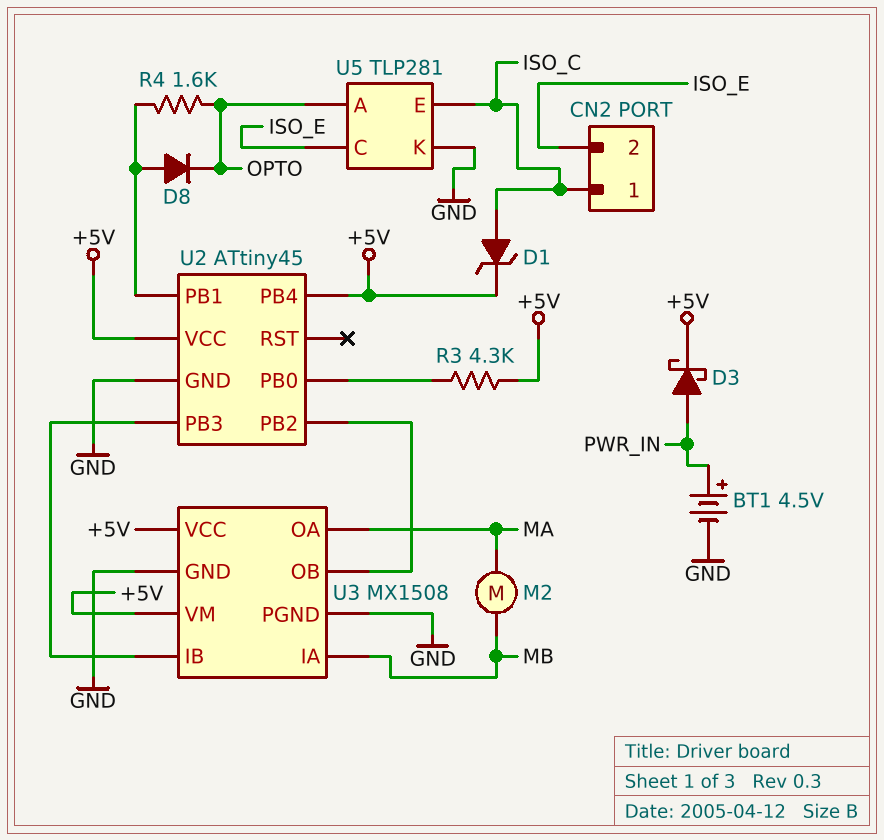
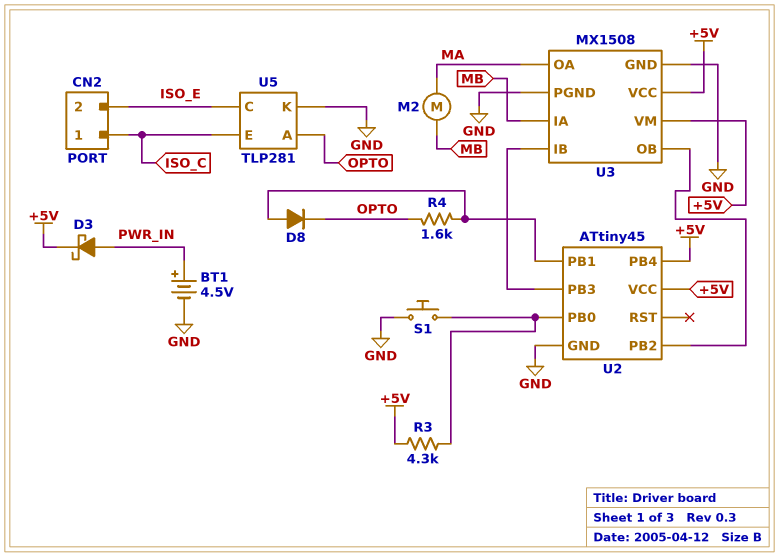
D1: zener (A ISO_C, K +5V) -> none
S1: none -> button (GND, U2/PB0)

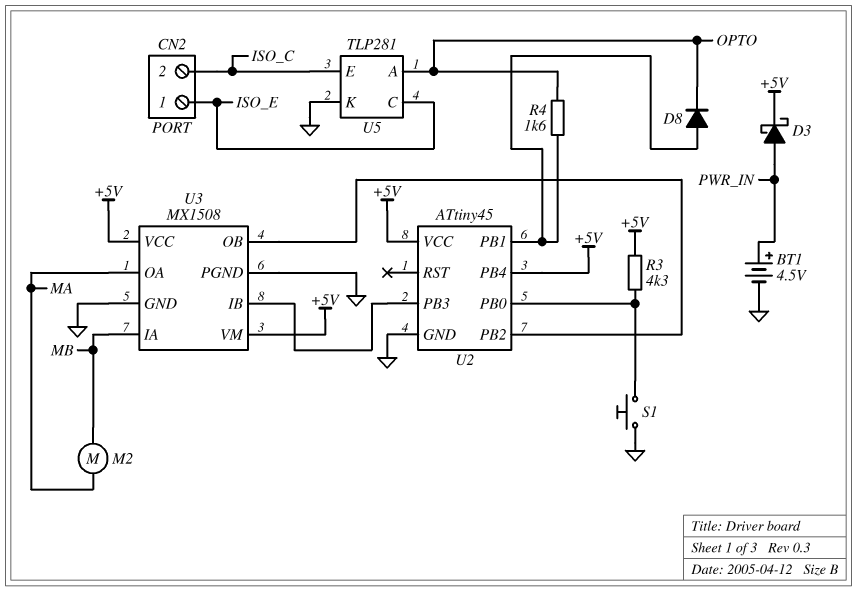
CN2 pin 1: ISO_C -> ISO_E
CN2 pin 2: ISO_E -> ISO_C

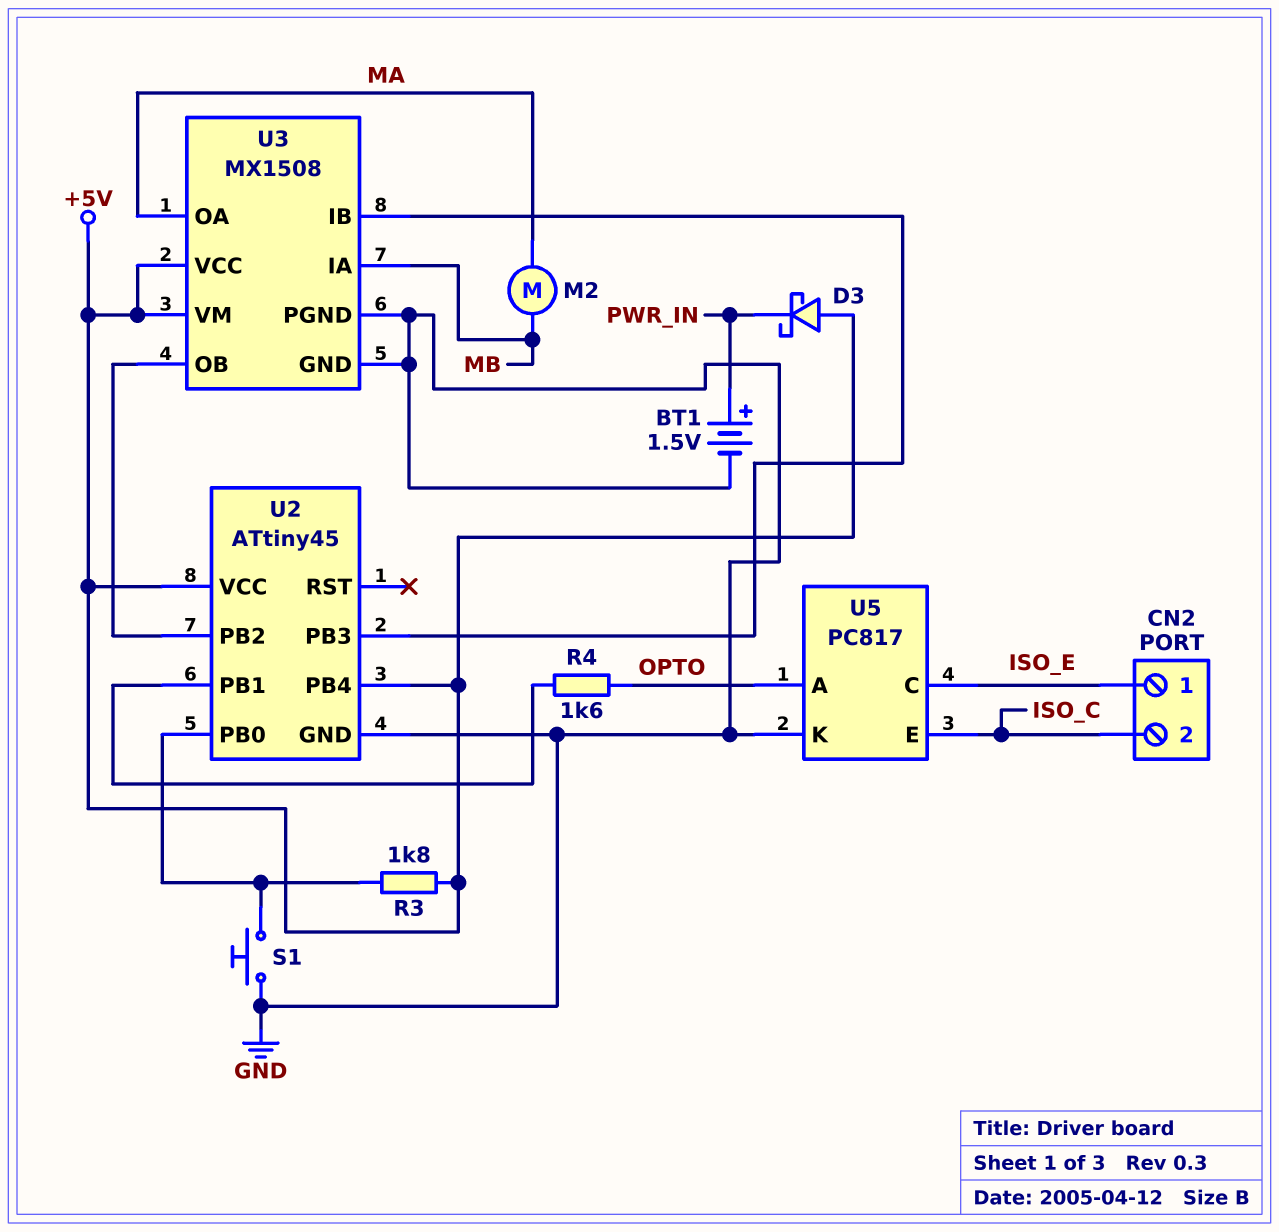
BT1: 4.5V (plus PWR_IN, minus GND) -> 1.5V (plus PWR_IN, minus GND)
D3: schottky (A PWR_IN, K +5V) -> schottky (A +5V, K PWR_IN)
D8: diode (A U2/PB1, K OPTO) -> none
R3: 4.3k (+5V, U2/PB0) -> 1.8k (+5V, U2/PB0)
U5: TLP281 -> PC817

